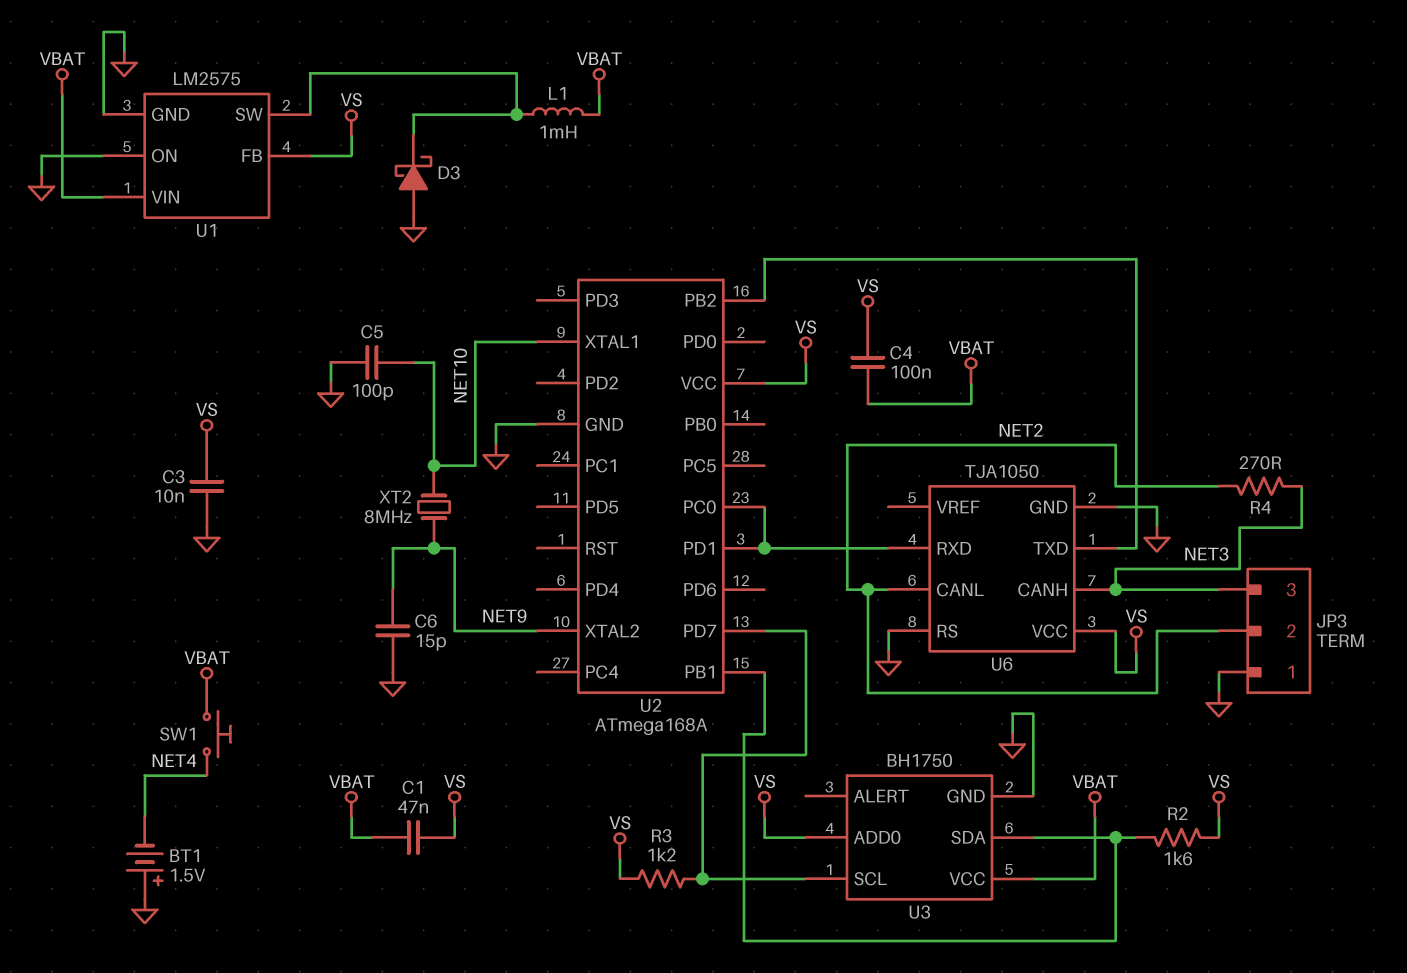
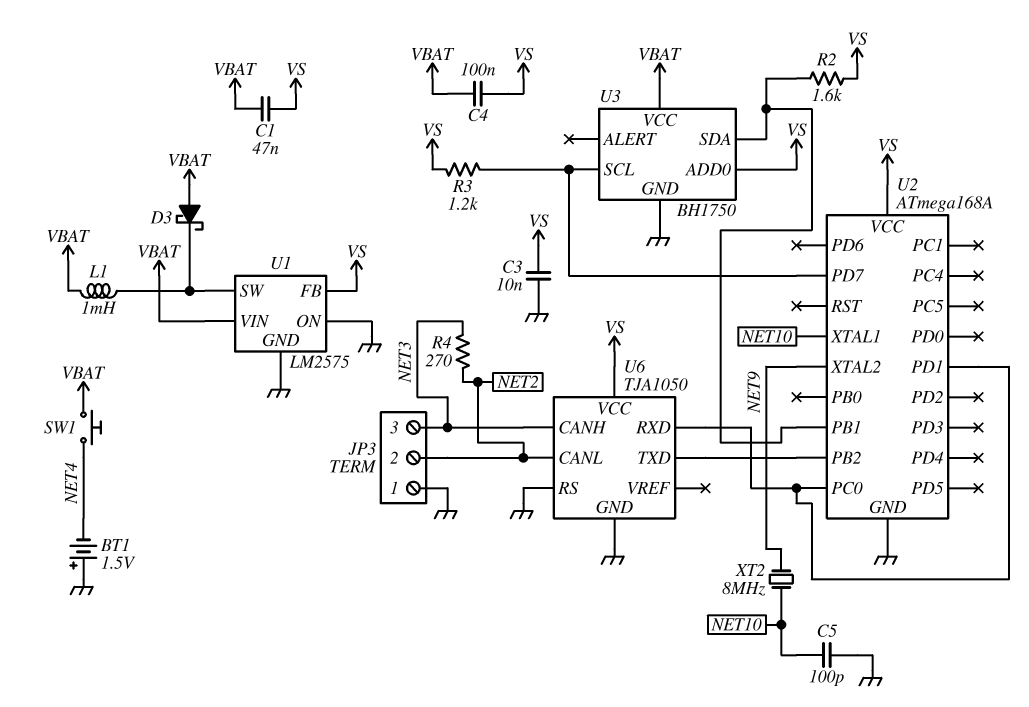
C6: 15pF (GND, NET9) -> none
D3: schottky (A GND, K U1/SW) -> schottky (A VBAT, K U1/SW)

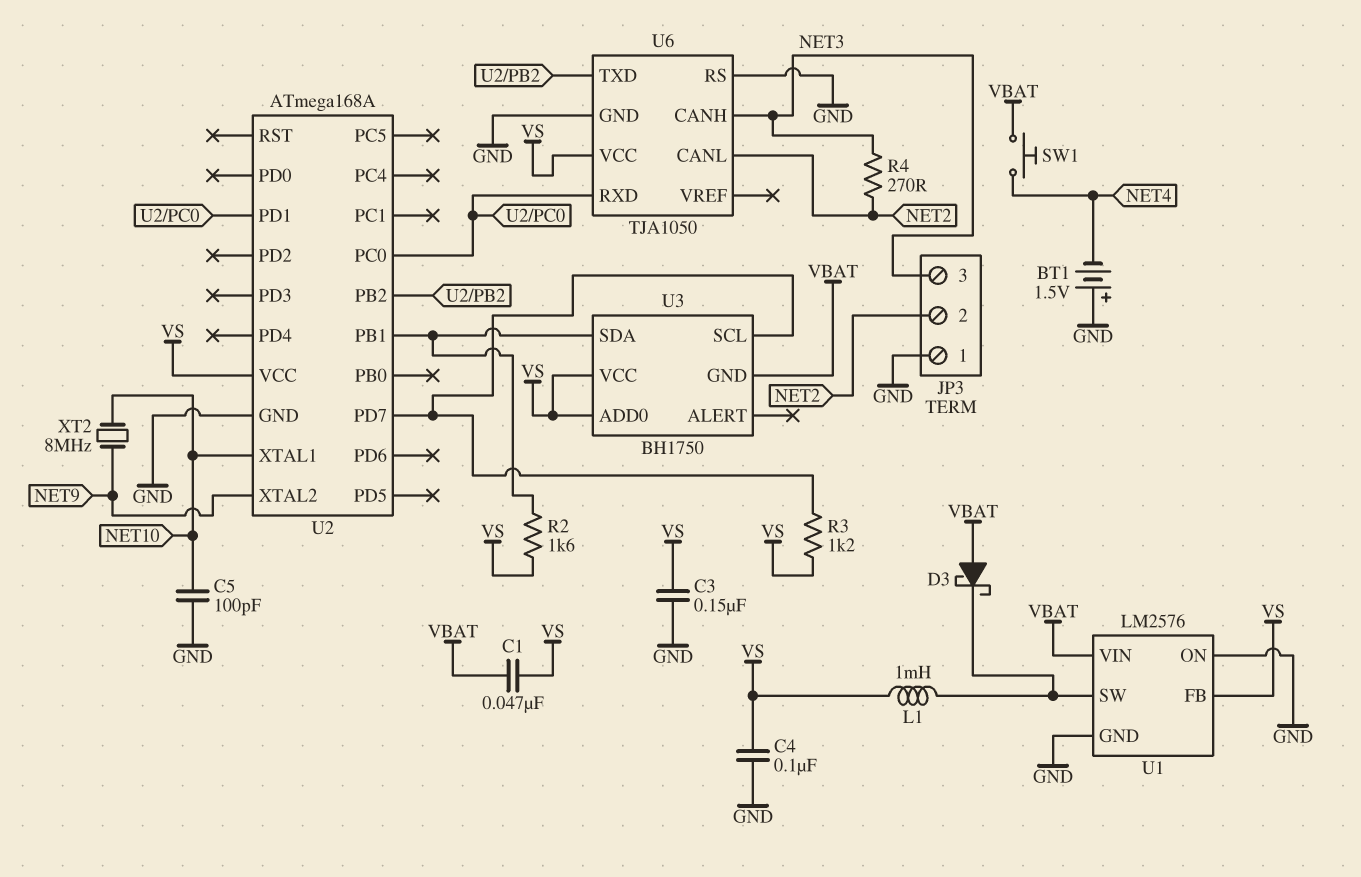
C3: 10nF (GND, VS) -> 150nF (GND, VS)
C4: 100nF (VBAT, VS) -> 100nF (GND, VS)
L1: 1mH (U1/SW, VBAT) -> 1mH (U1/SW, VS)
U1: LM2575 -> LM2576
U3 pin GND: GND -> VBAT
U3 pin VCC: VBAT -> VS

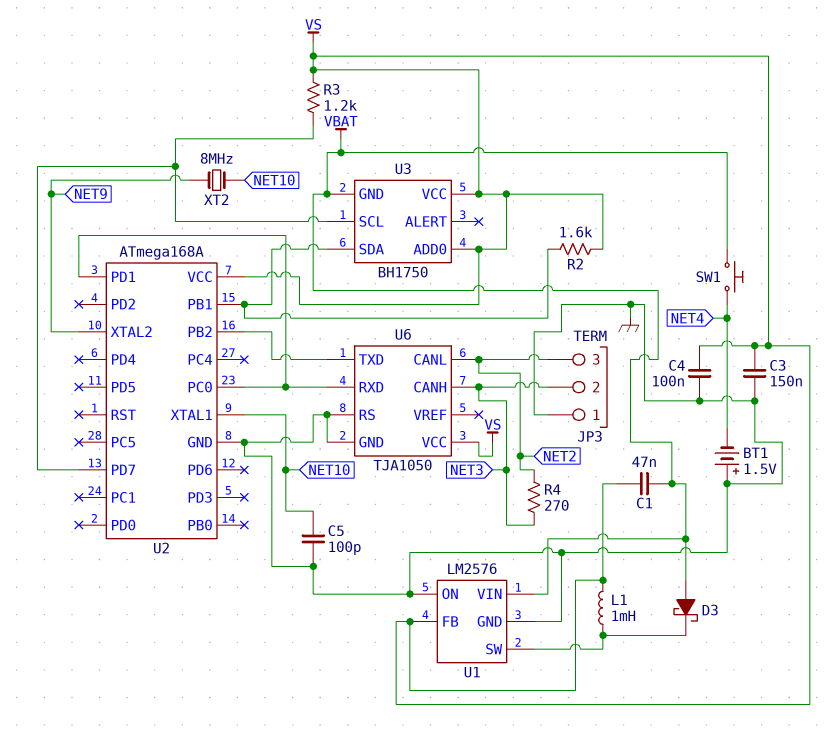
JP3 pin 2: NET2 -> NET3
JP3 pin 3: NET3 -> NET2

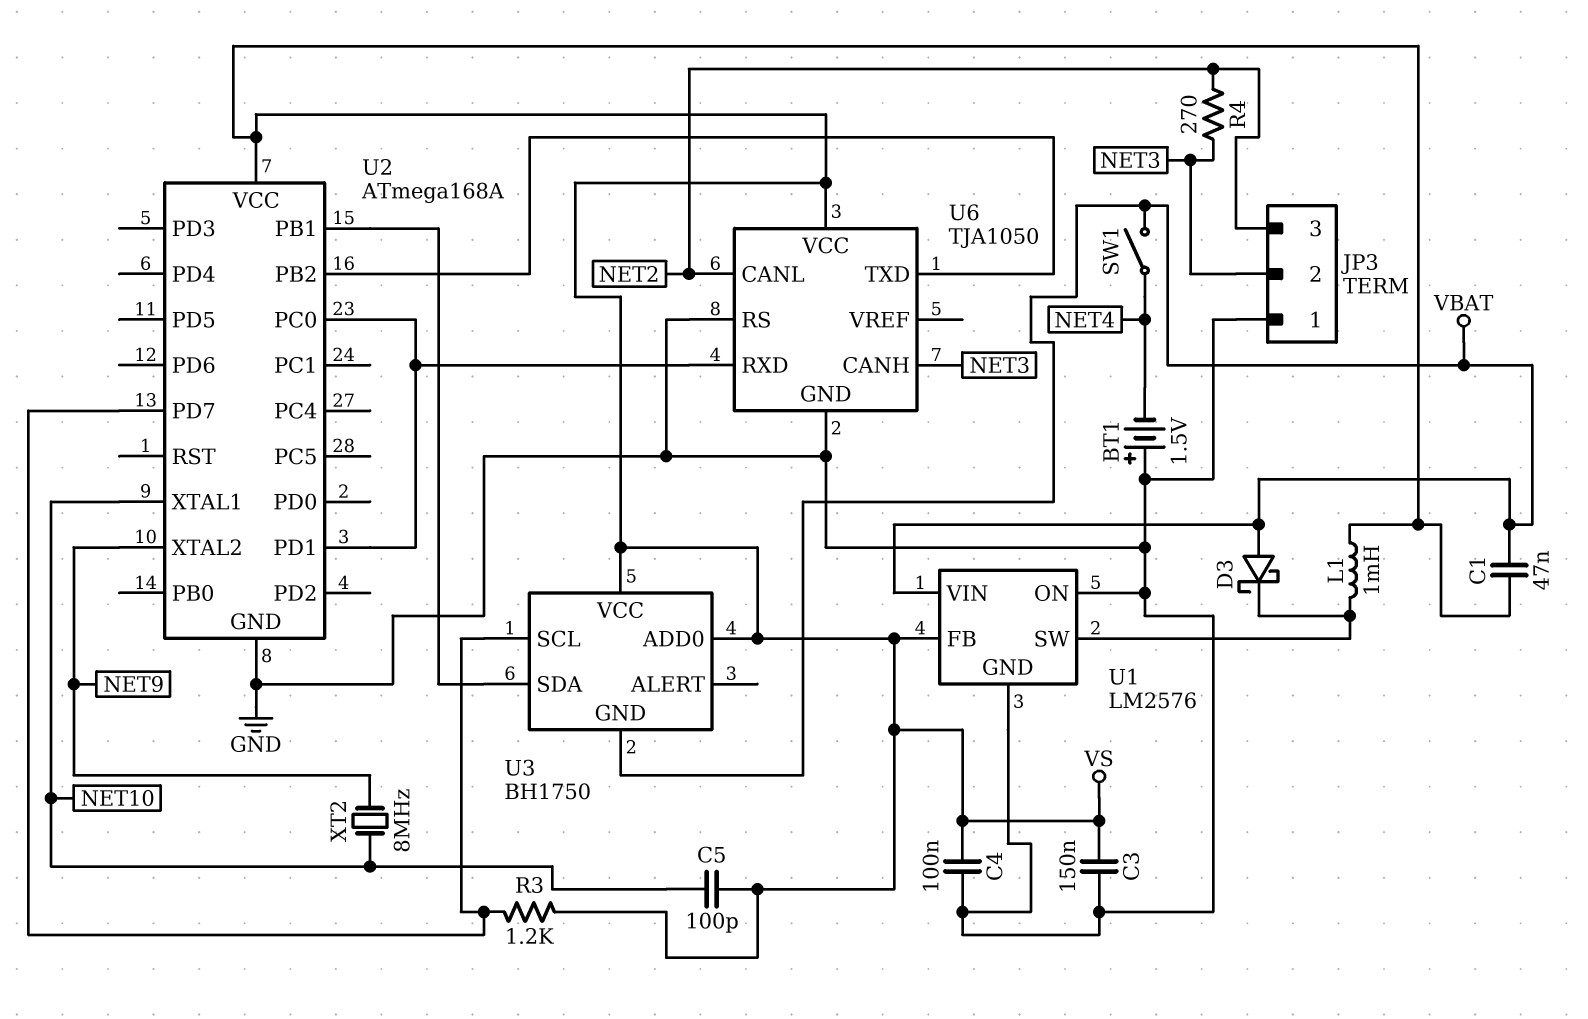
C5: 100pF (GND, NET10) -> 100pF (NET10, VS)
R2: 1.6k (U2/PB1, VS) -> none
SW1: button (NET4, VBAT) -> switch (NET4, VBAT)

